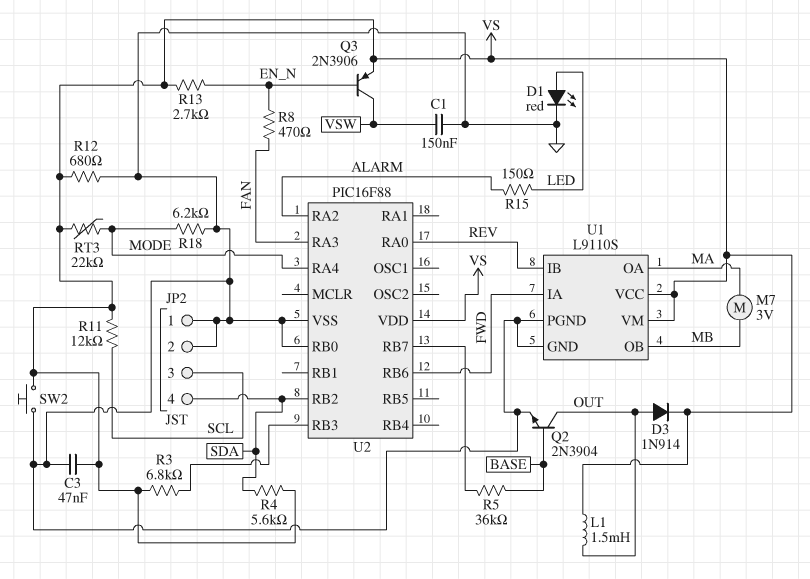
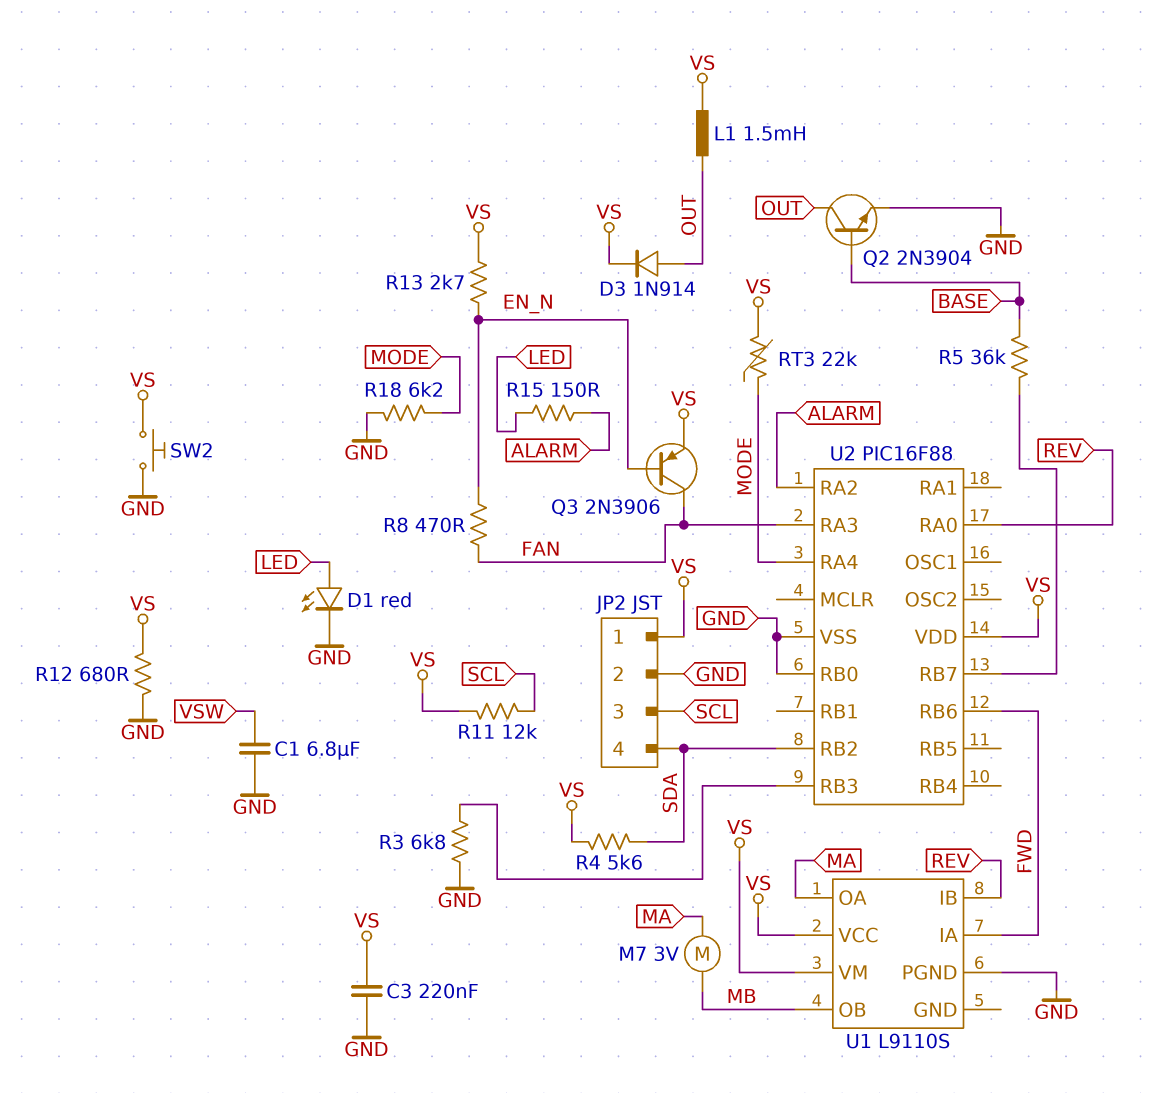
C1: 150nF (GND, VSW) -> 6.8uF (GND, VSW)
C3: 47nF (GND, VS) -> 220nF (GND, VS)
JP2 pin 1: GND -> VS
Q3: PNP 2N3906 (B EN_N, C VSW, E VS) -> PNP 2N3906 (B EN_N, C FAN, E VS)
R3: 6.8k (U2/RB3, VS) -> 6.8k (GND, U2/RB3)
U1 pin GND: GND -> none

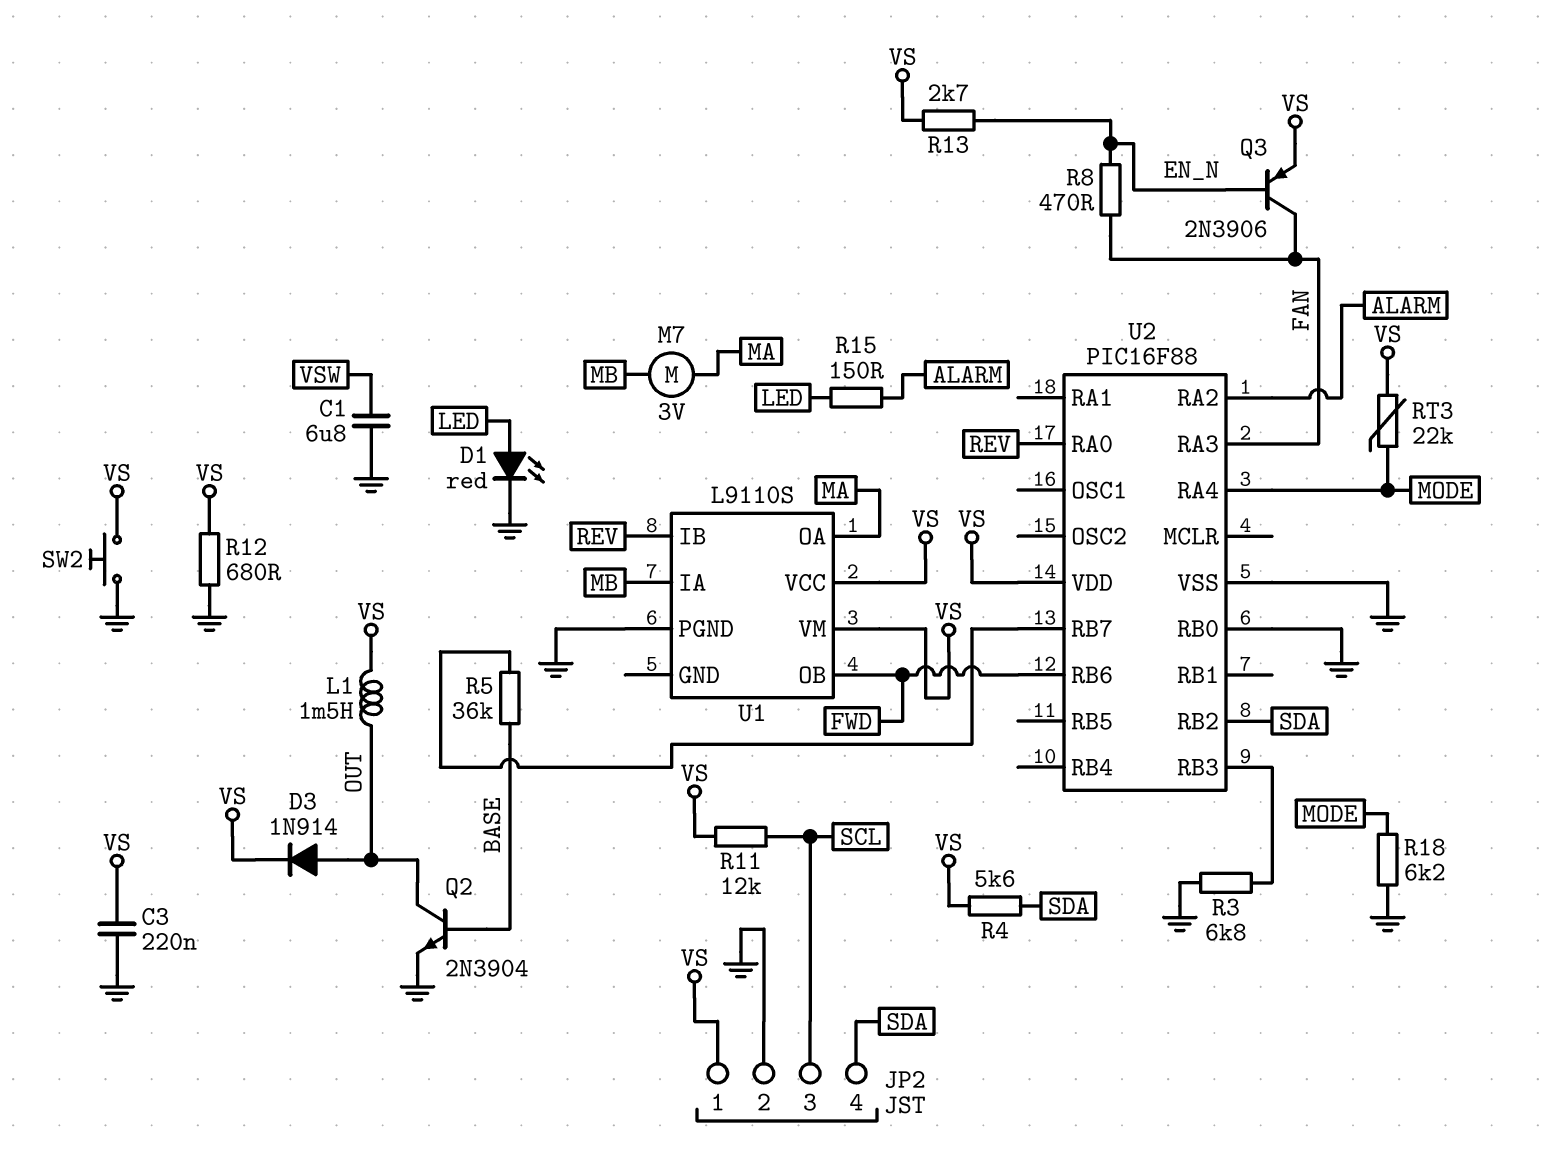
U1 pin IA: FWD -> MB
U1 pin OB: MB -> FWD

